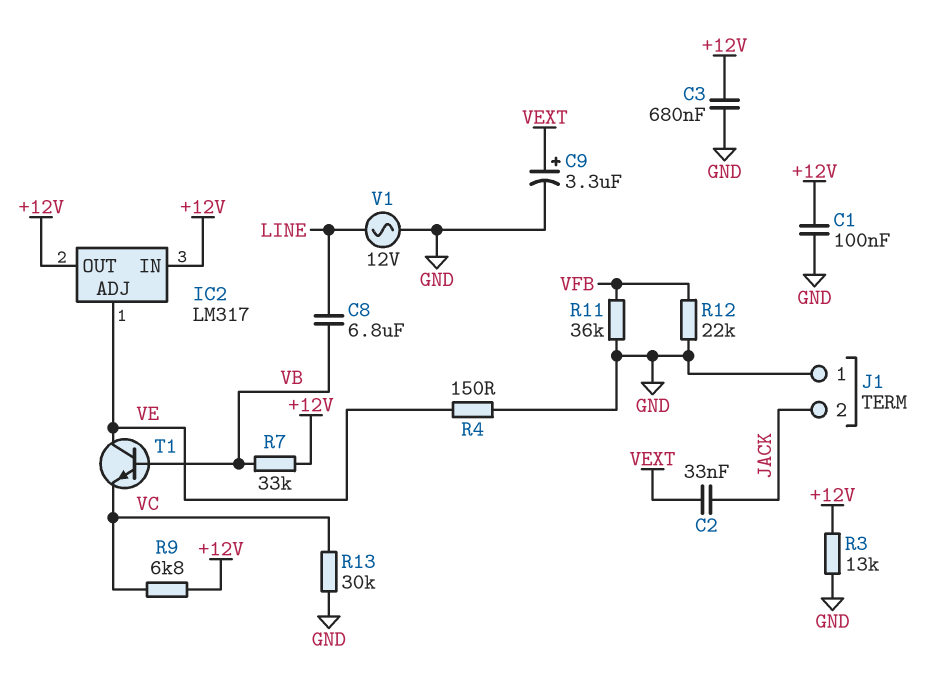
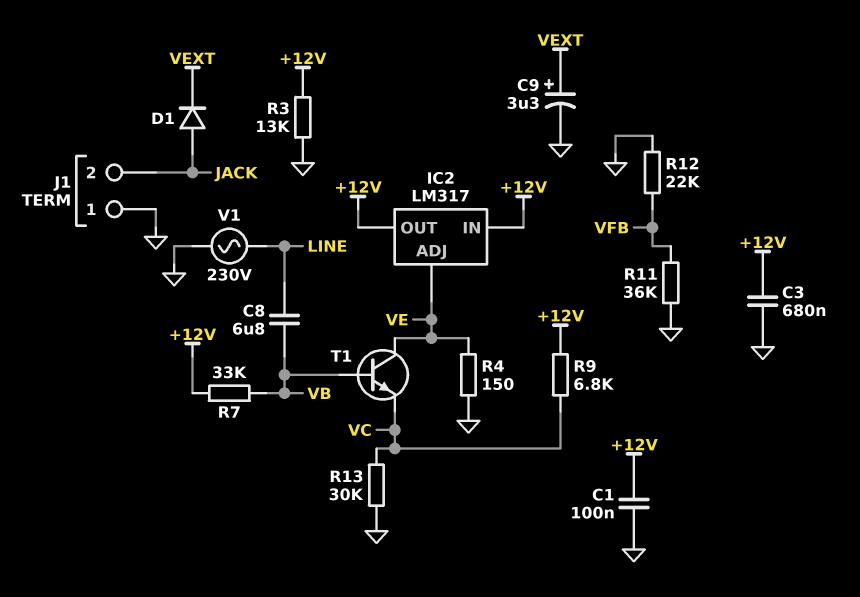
C2: 33nF (JACK, VEXT) -> none
D1: none -> diode (A JACK, K VEXT)
V1: AC 12V (GND, LINE) -> AC 230V (GND, LINE)

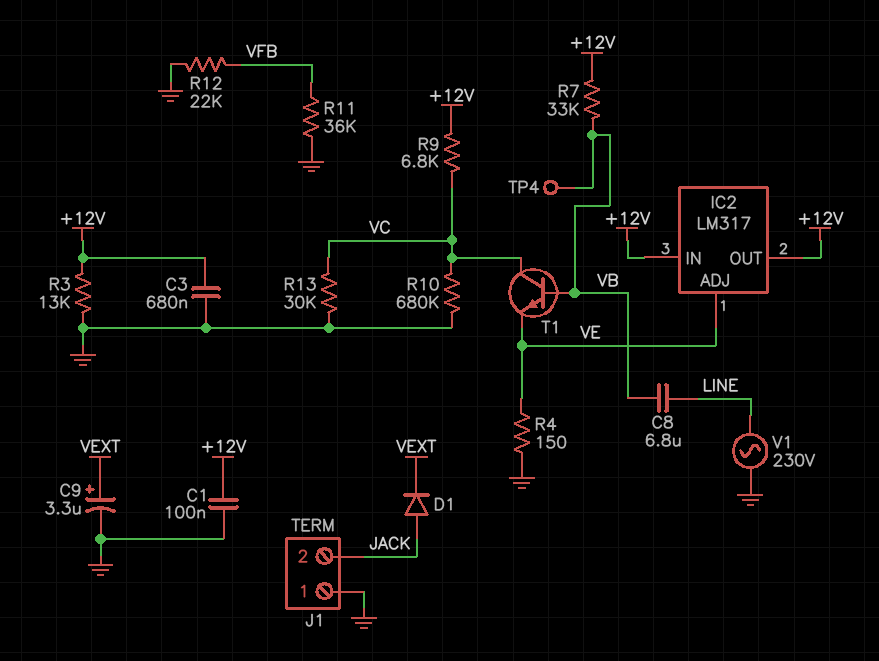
R10: none -> 680k (GND, VC)
T1: NPN (B VB, C VE, E VC) -> NPN (B VB, C VC, E VE)
TP4: none -> test point (VB)

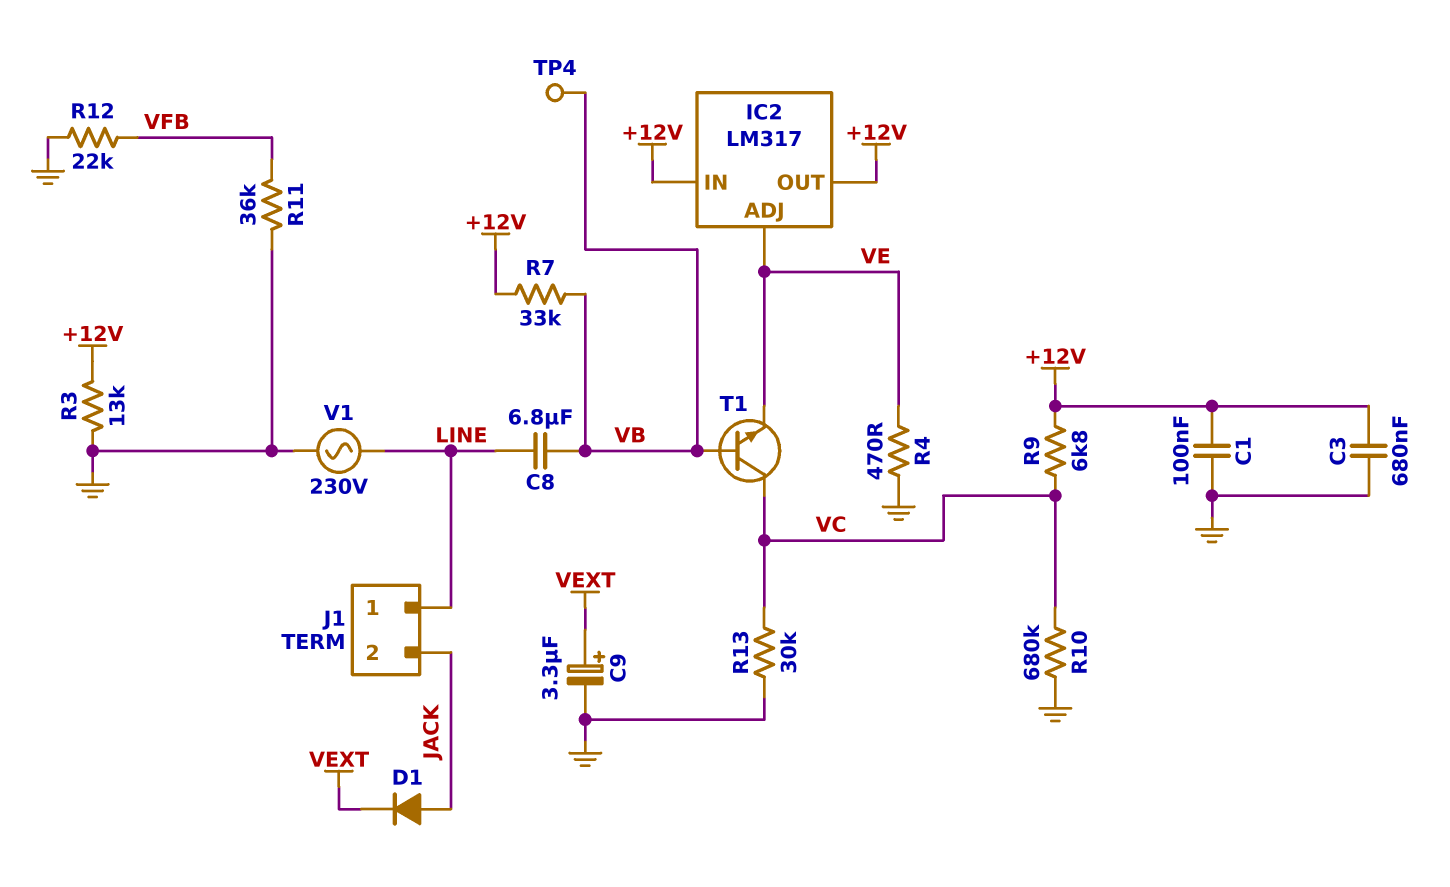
J1 pin 1: GND -> LINE
R4: 150 (GND, VE) -> 470 (GND, VE)

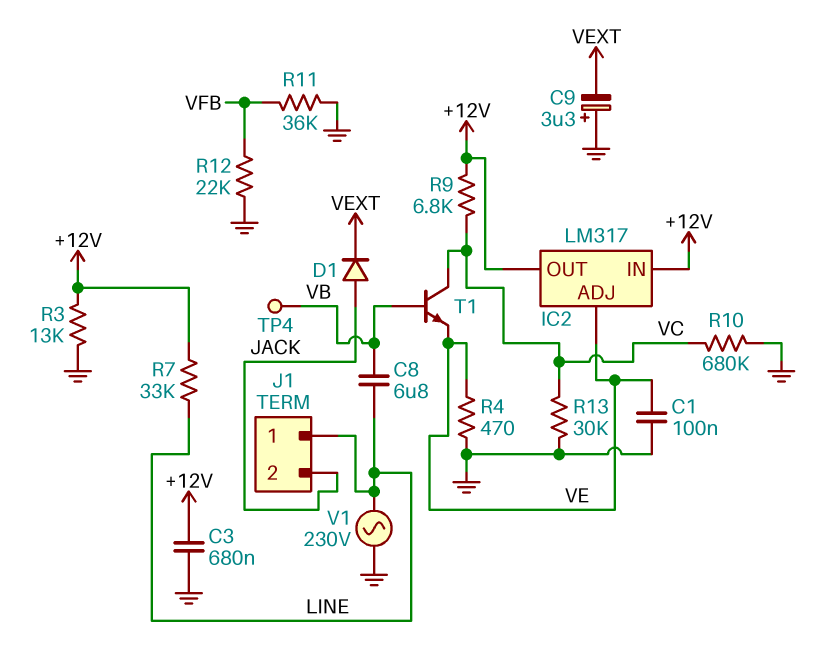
C1: 100nF (+12V, GND) -> 100nF (GND, VE)
C9: 3.3uF (plus VEXT, minus GND) -> 3.3uF (plus GND, minus VEXT)
R7: 33k (+12V, VB) -> 33k (+12V, LINE)

